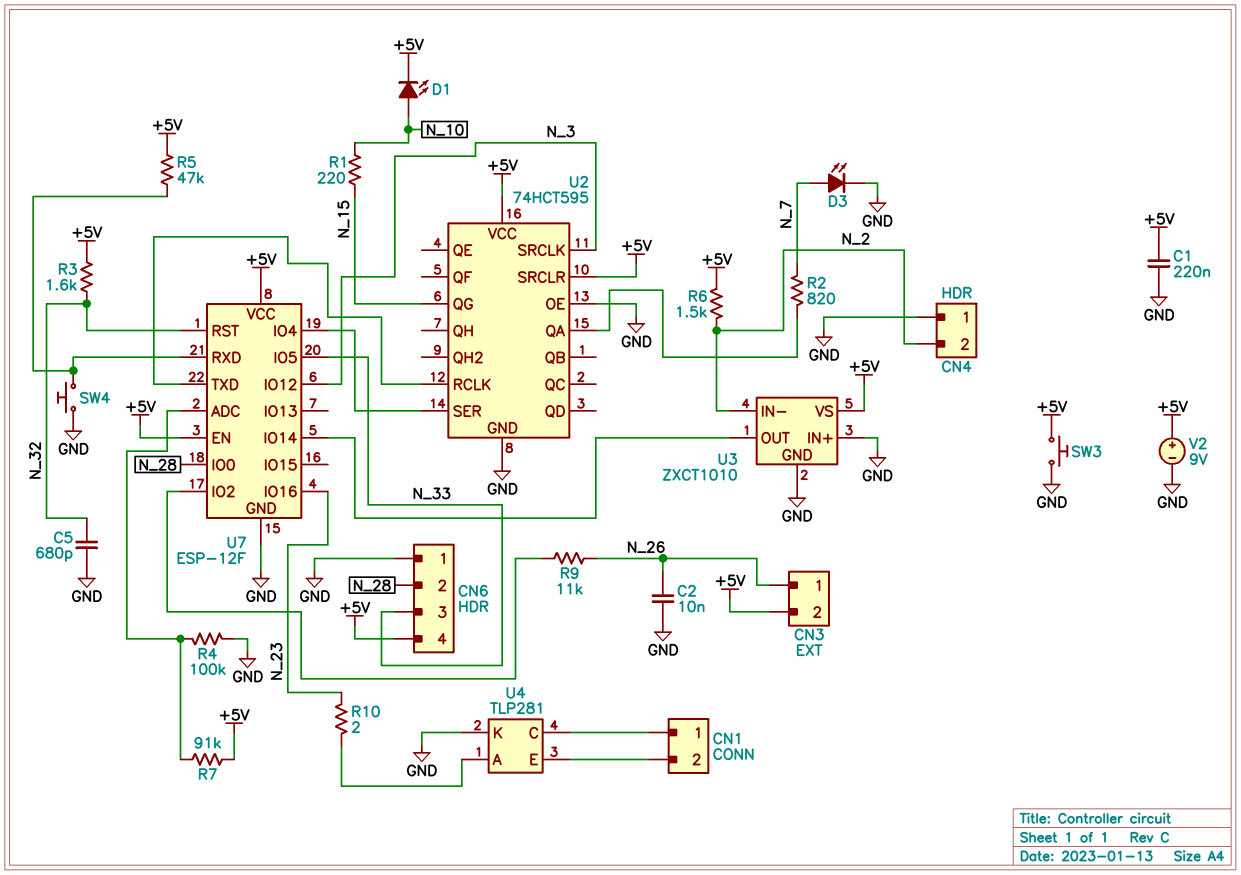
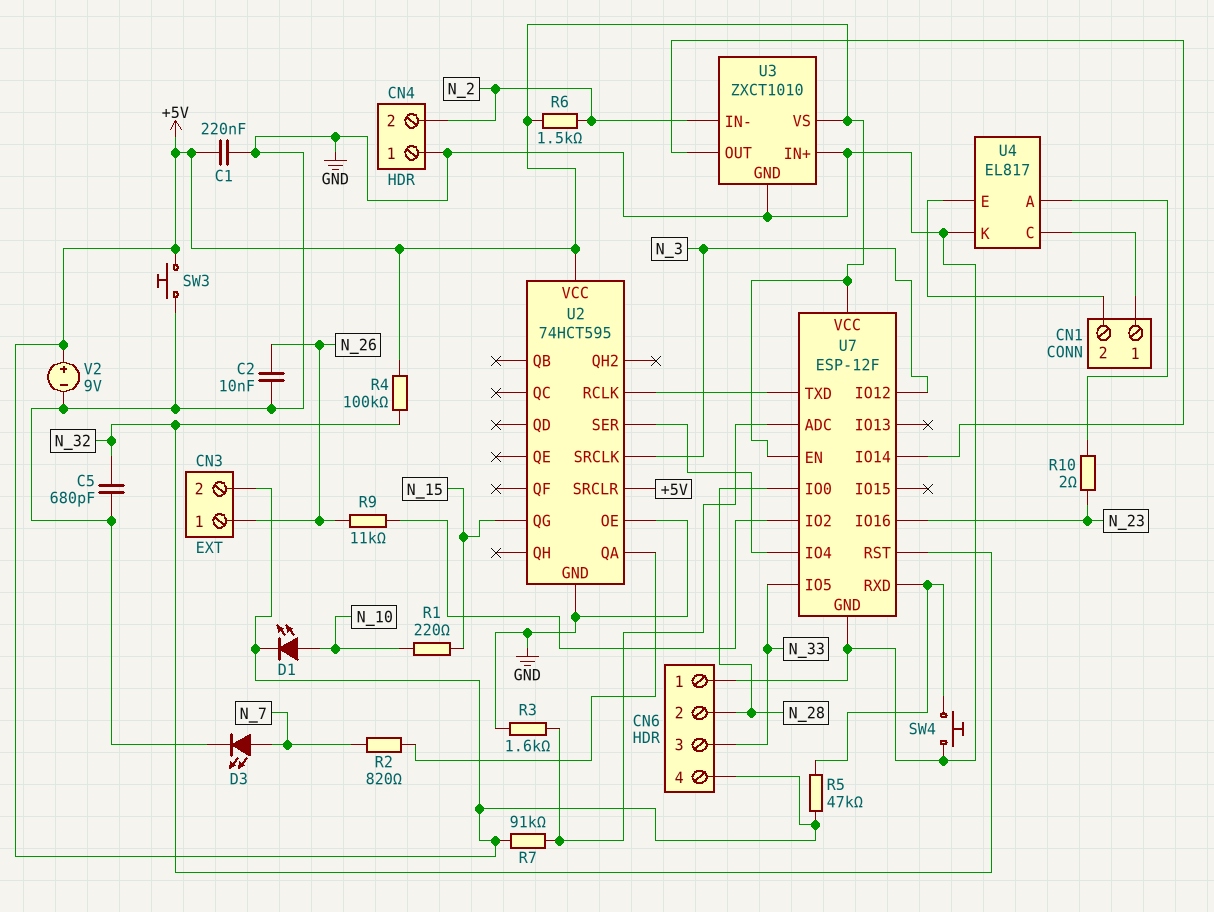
R3: 1.6k (+5V, N_32) -> 1.6k (GND, U7/ADC)
R4: 100k (GND, U7/ADC) -> 100k (+5V, N_32)
U4: TLP281 -> EL817

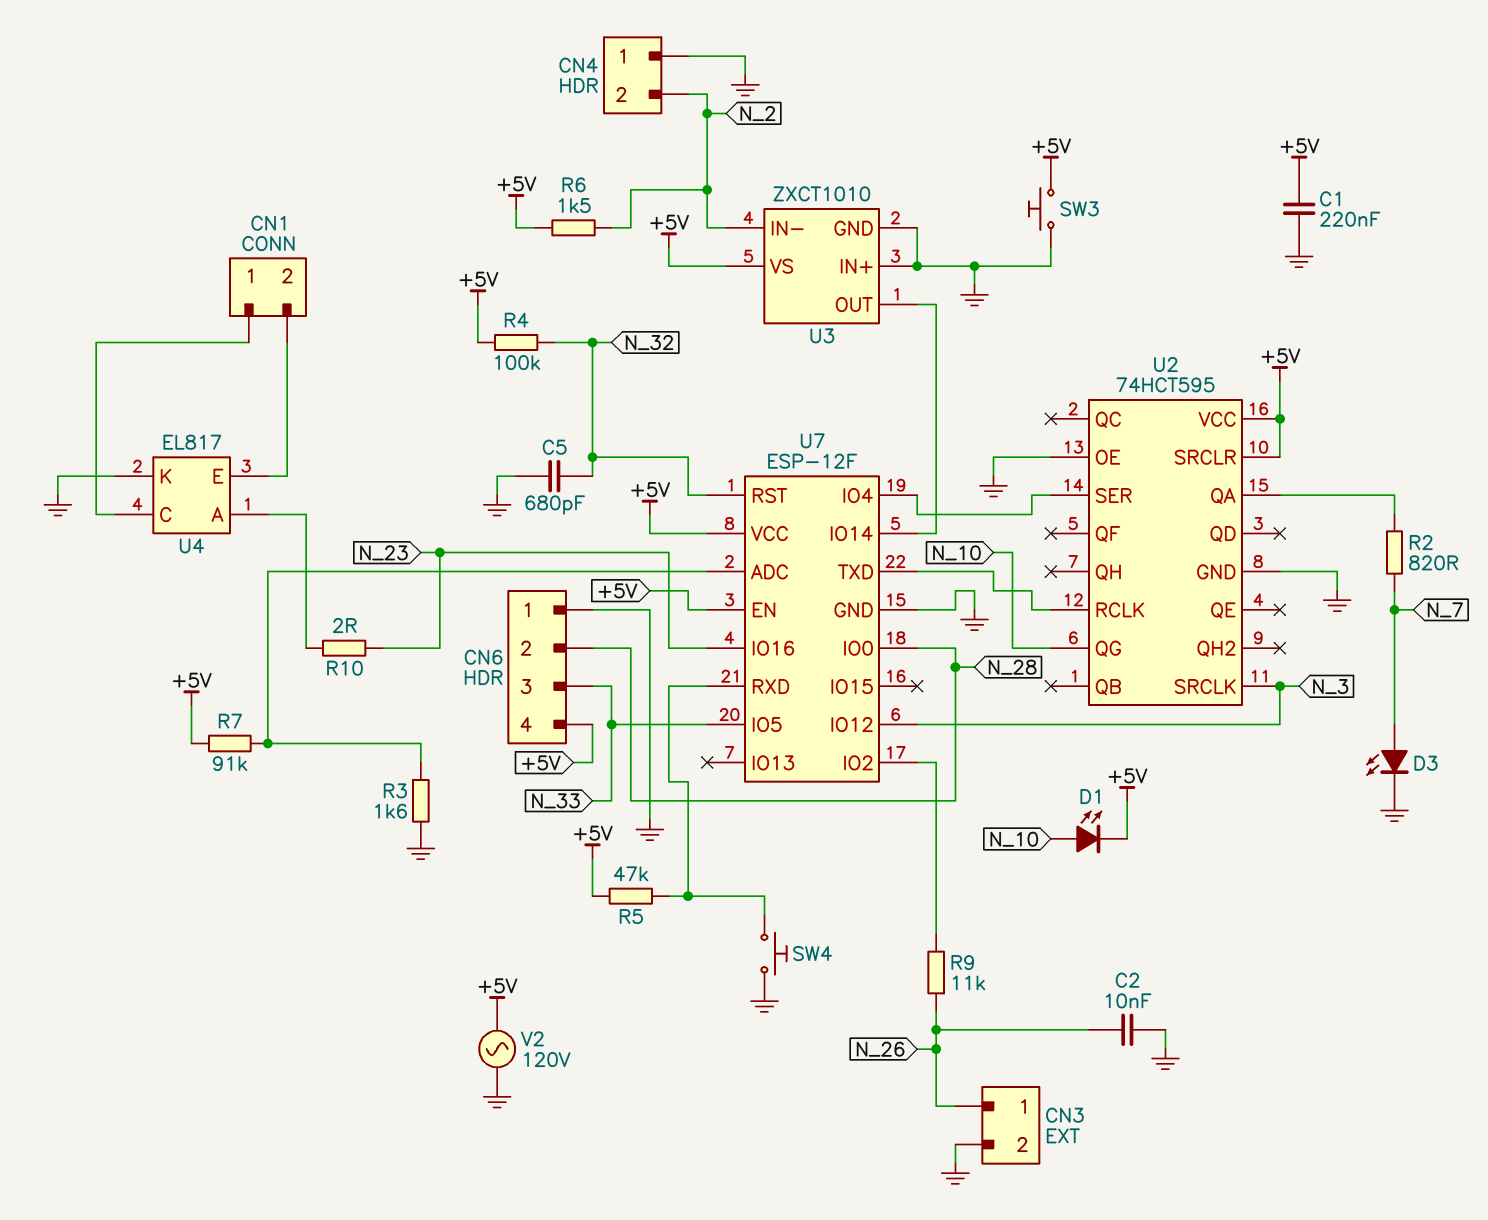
CN3 pin 2: +5V -> GND
R1: 220 (N_10, N_15) -> none
U2 pin QG: N_15 -> N_10
V2: 9V (plus +5V, minus GND) -> AC 120V (+5V, GND)

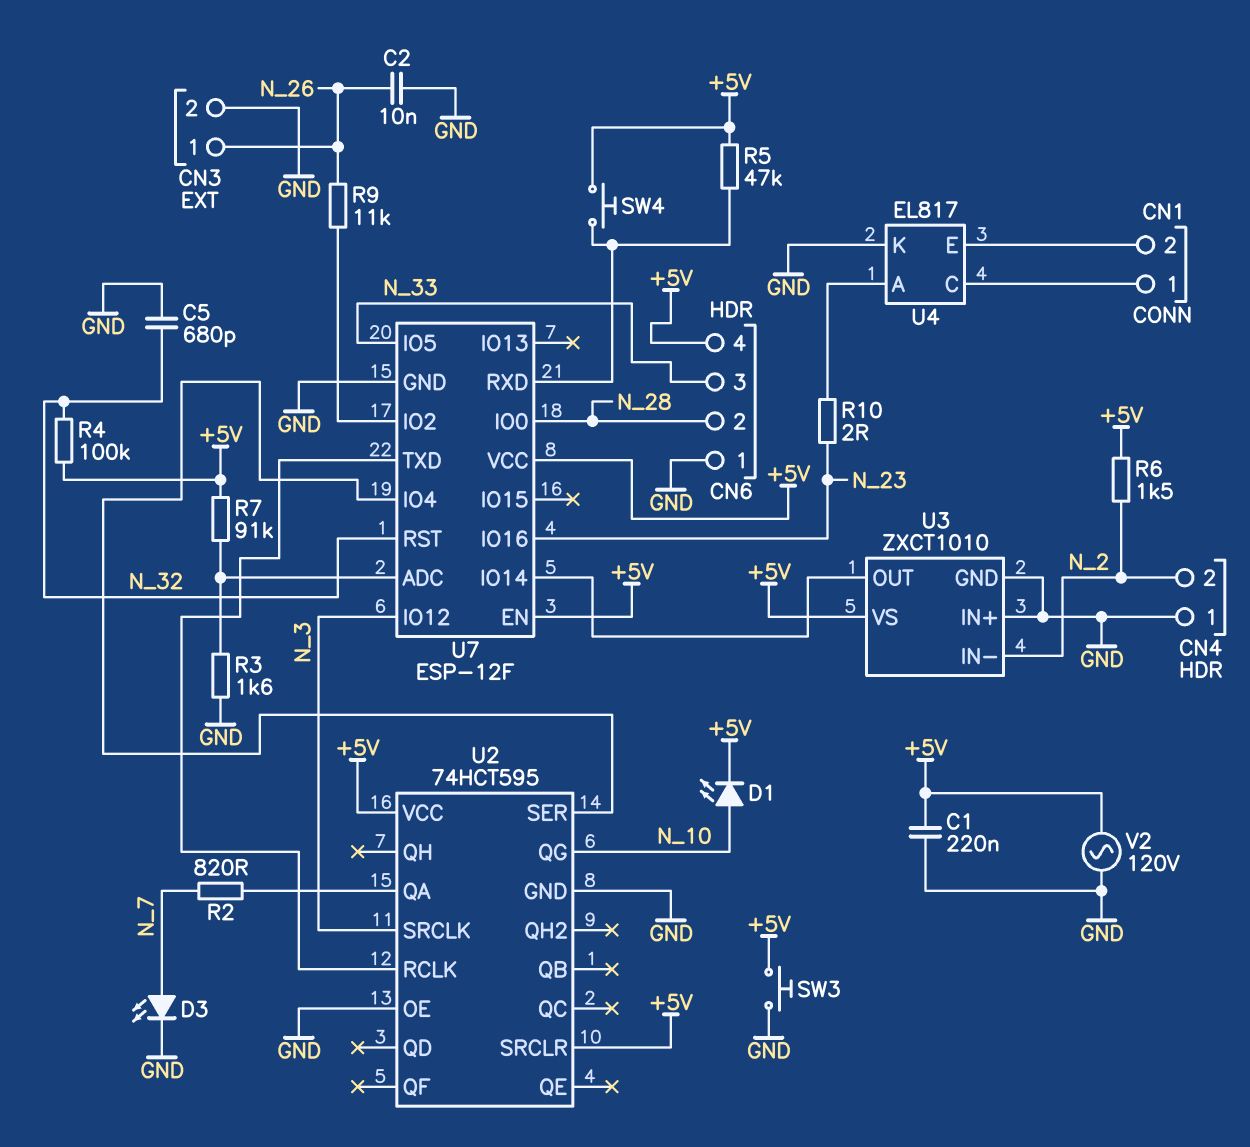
SW4: button (GND, U7/RXD) -> button (+5V, U7/RXD)

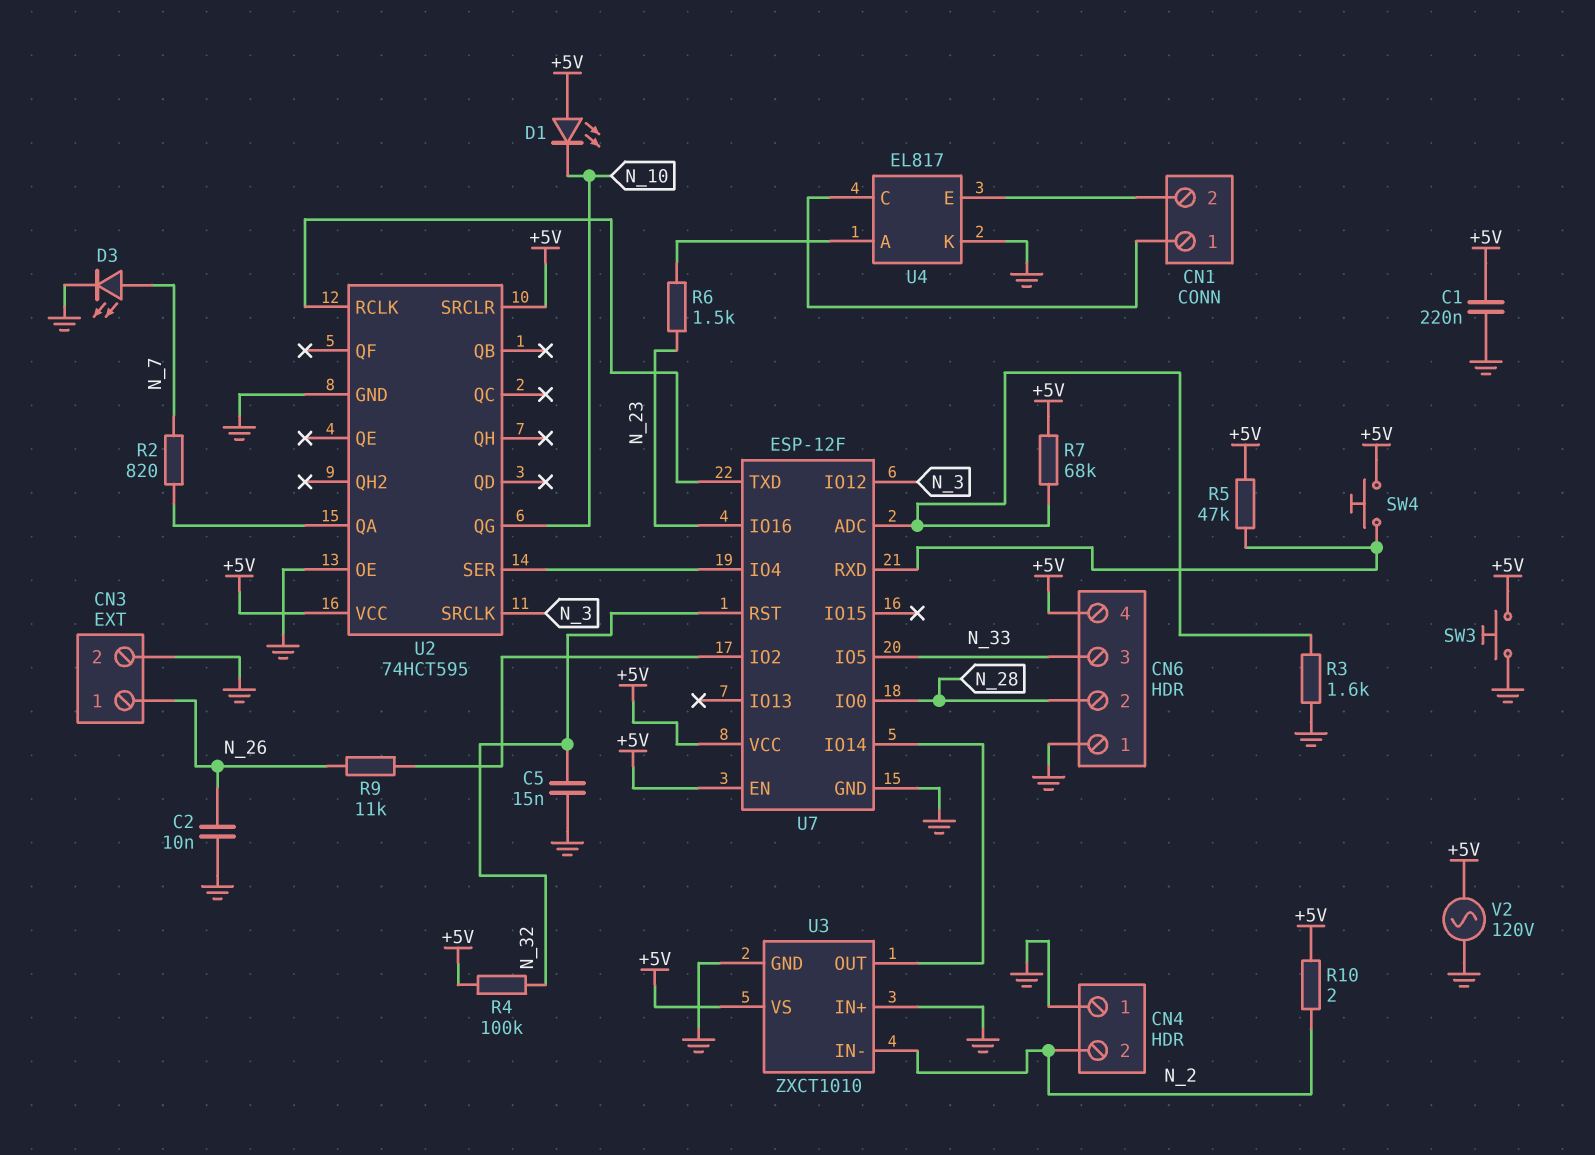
C5: 680pF (GND, N_32) -> 15nF (GND, N_32)
D1: LED (A N_10, K +5V) -> LED (A +5V, K N_10)
R6: 1.5k (+5V, N_2) -> 1.5k (N_23, U4/A)
R7: 91k (+5V, U7/ADC) -> 68k (+5V, U7/ADC)
R10: 2 (N_23, U4/A) -> 2 (+5V, N_2)

